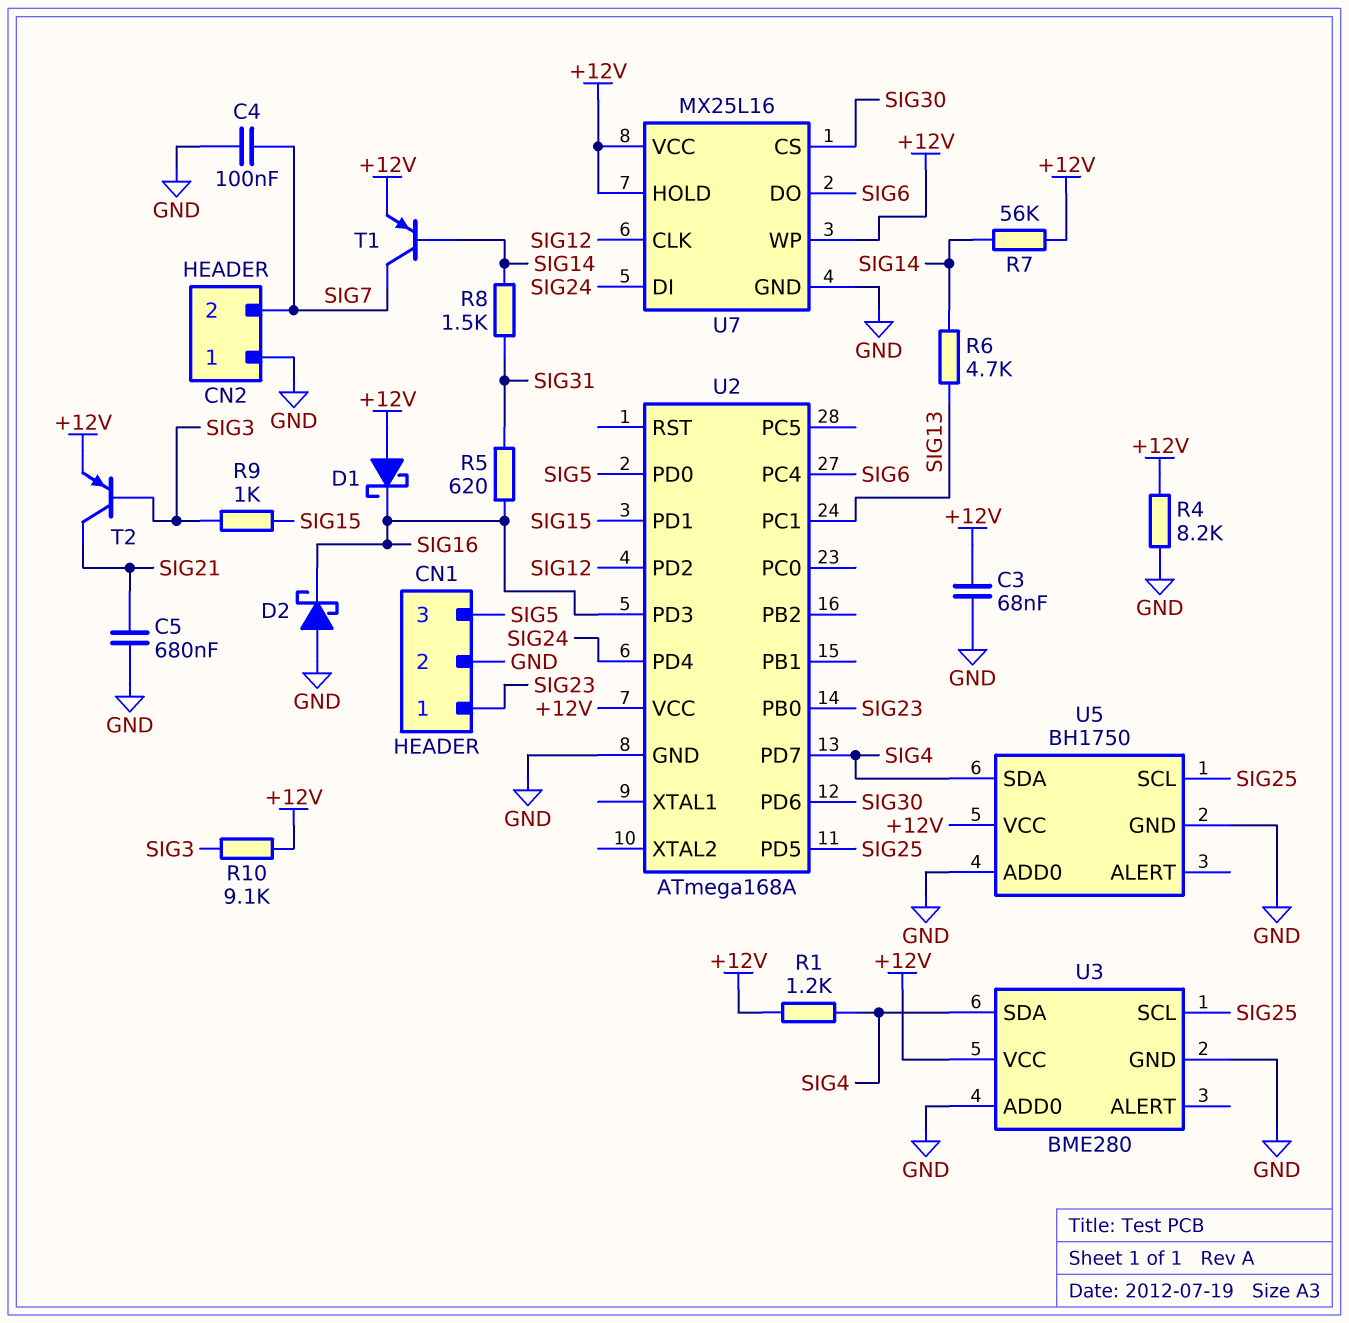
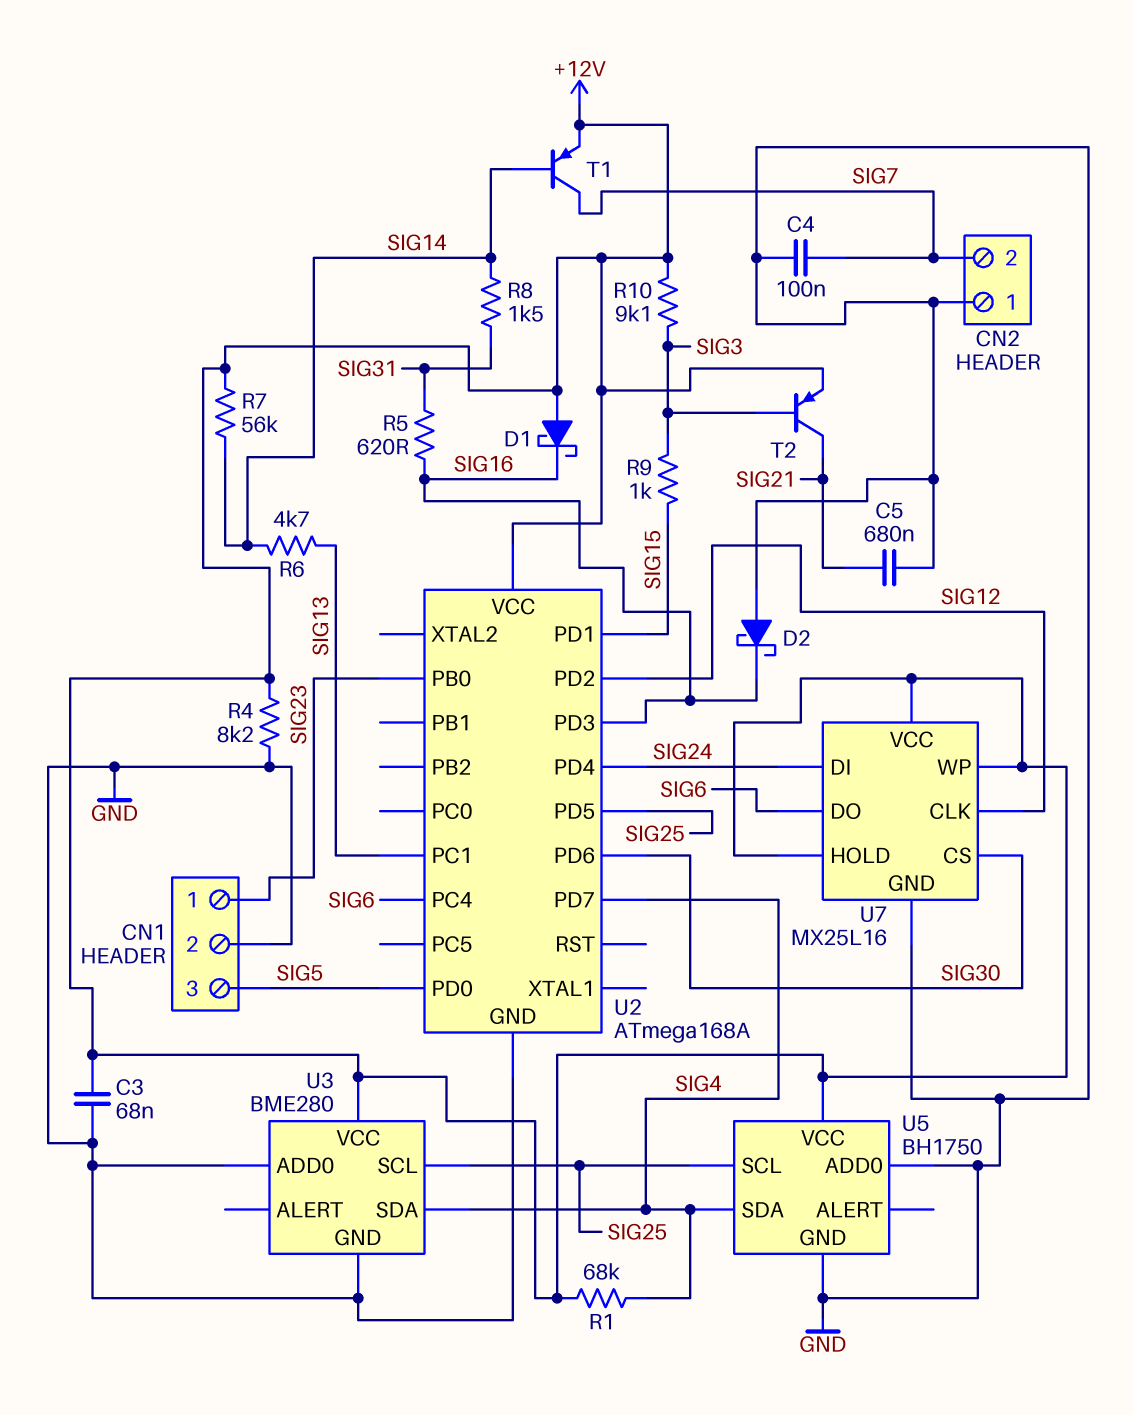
R1: 1.2k (+12V, SIG4) -> 68k (+12V, SIG4)

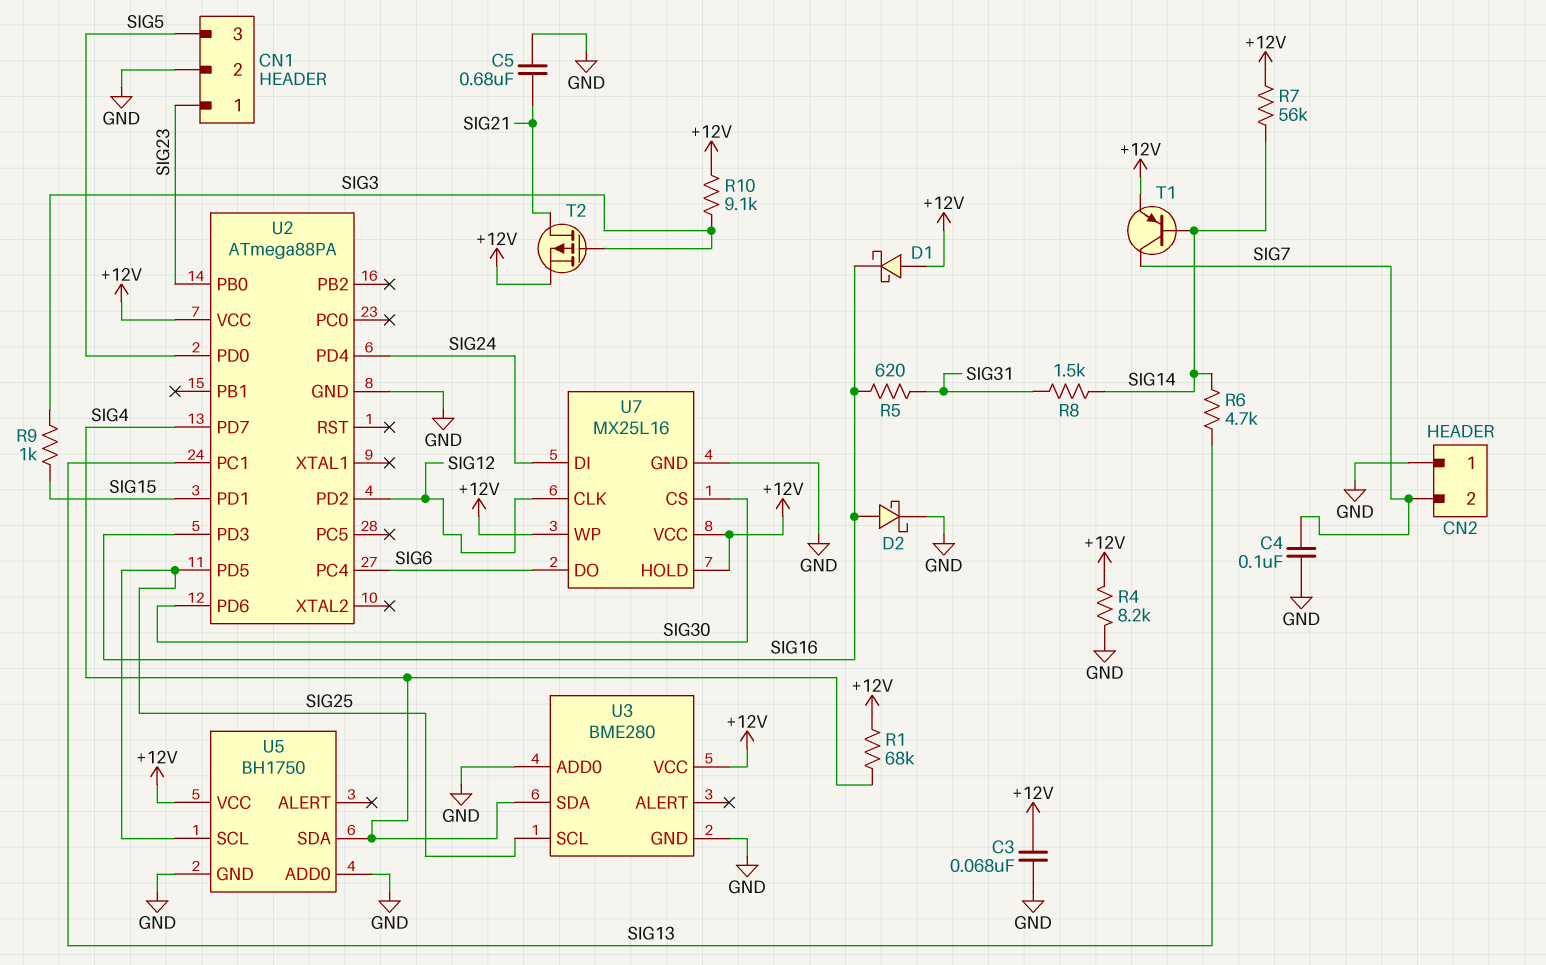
D2: schottky (A GND, K SIG16) -> schottky (A SIG16, K GND)
T2: PNP (B SIG3, C SIG21, E +12V) -> PMOS (G SIG3, D SIG21, S +12V)
U2: ATmega168A -> ATmega88PA

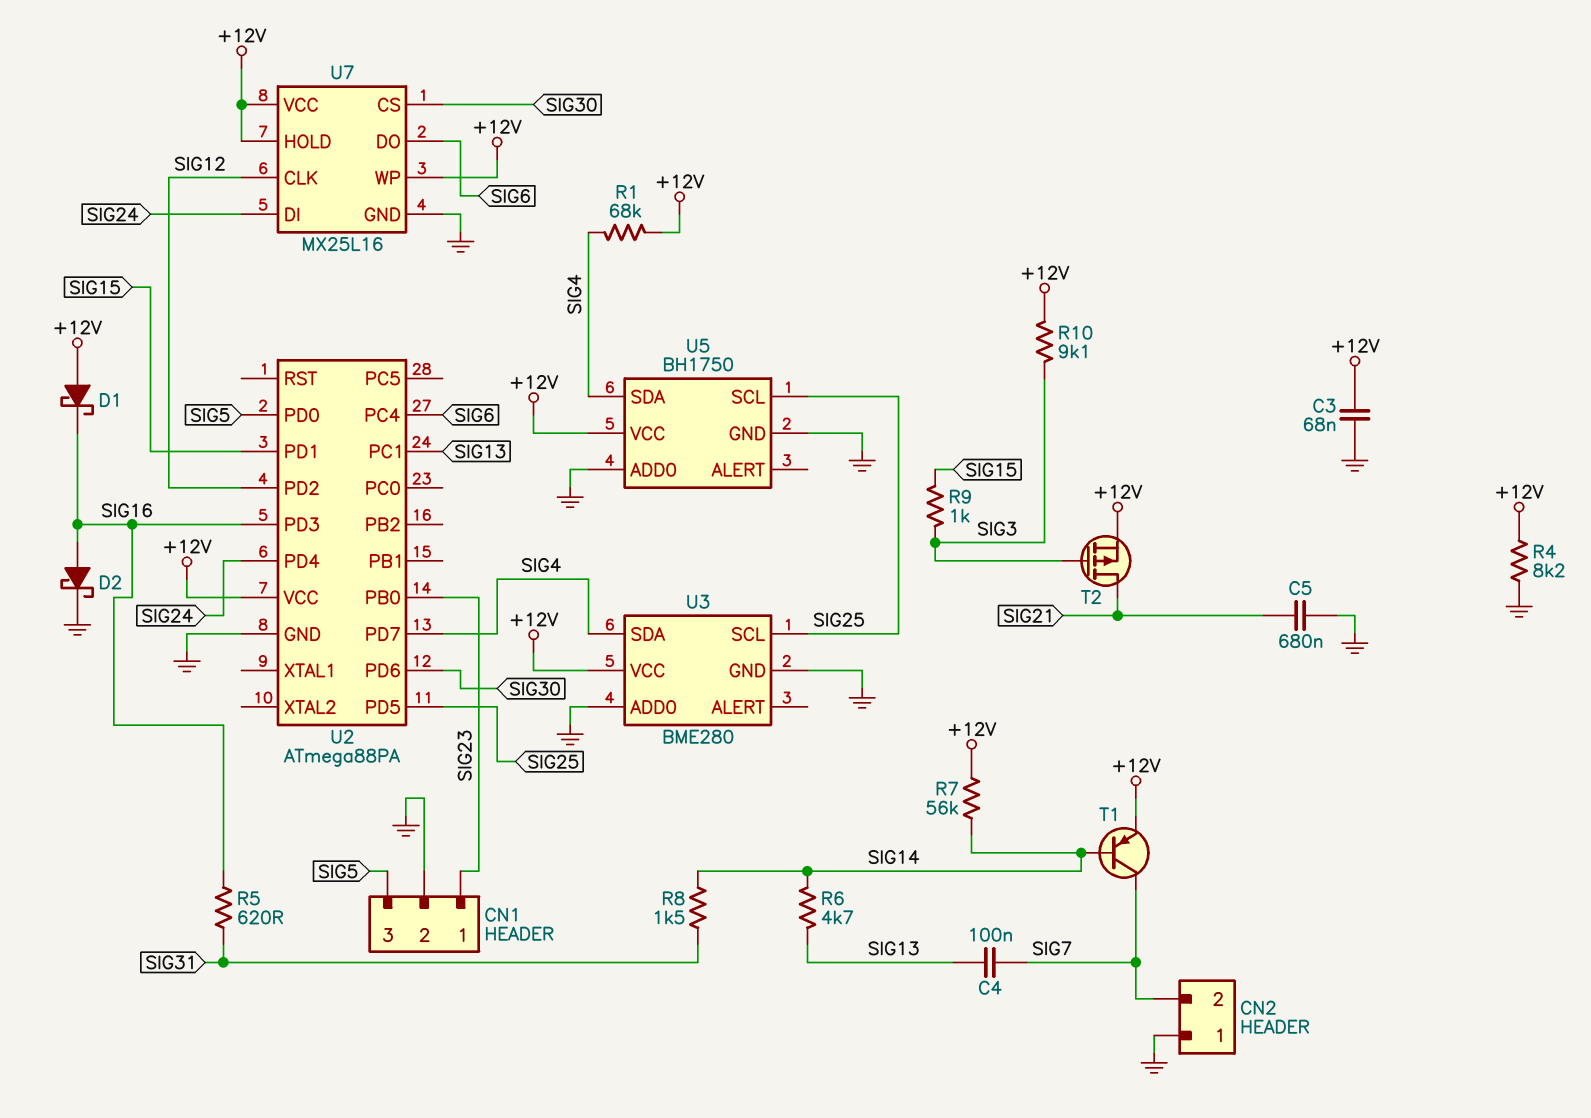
C4: 100nF (GND, SIG7) -> 100nF (SIG7, SIG13)

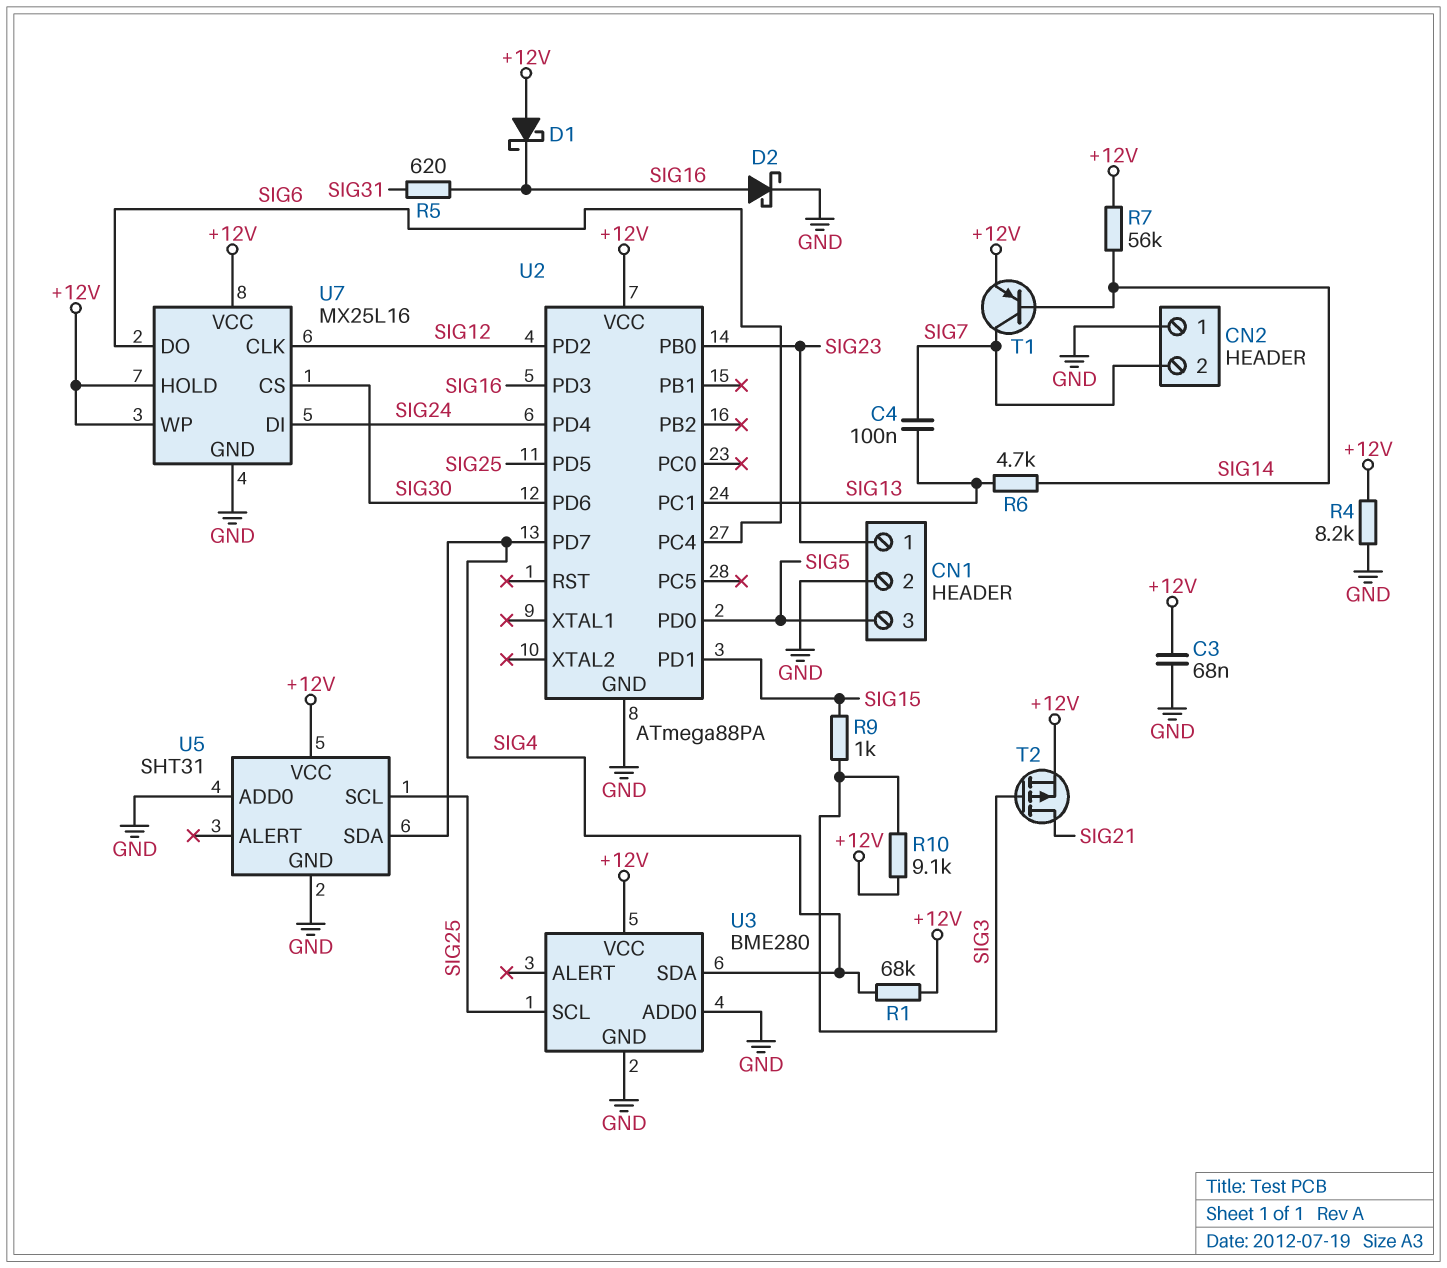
C5: 680nF (GND, SIG21) -> none
R8: 1.5k (SIG14, SIG31) -> none
U5: BH1750 -> SHT31

